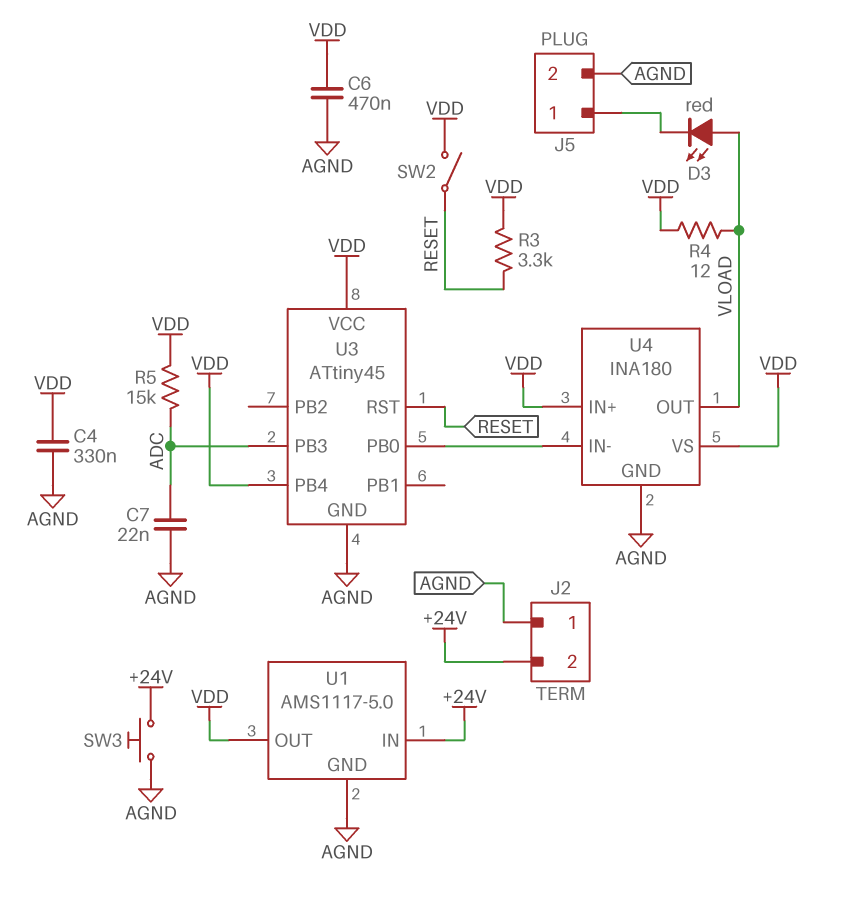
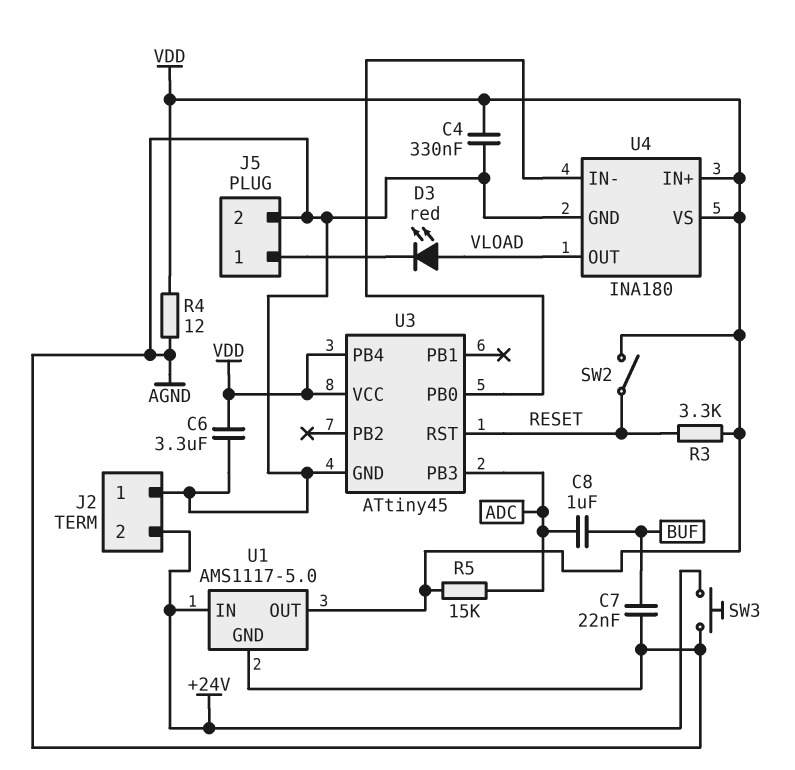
C6: 470nF (AGND, VDD) -> 3.3uF (AGND, VDD)
C7: 22nF (ADC, AGND) -> 22nF (AGND, BUF)
C8: none -> 1uF (ADC, BUF)
R4: 12 (VDD, VLOAD) -> 12 (AGND, VDD)

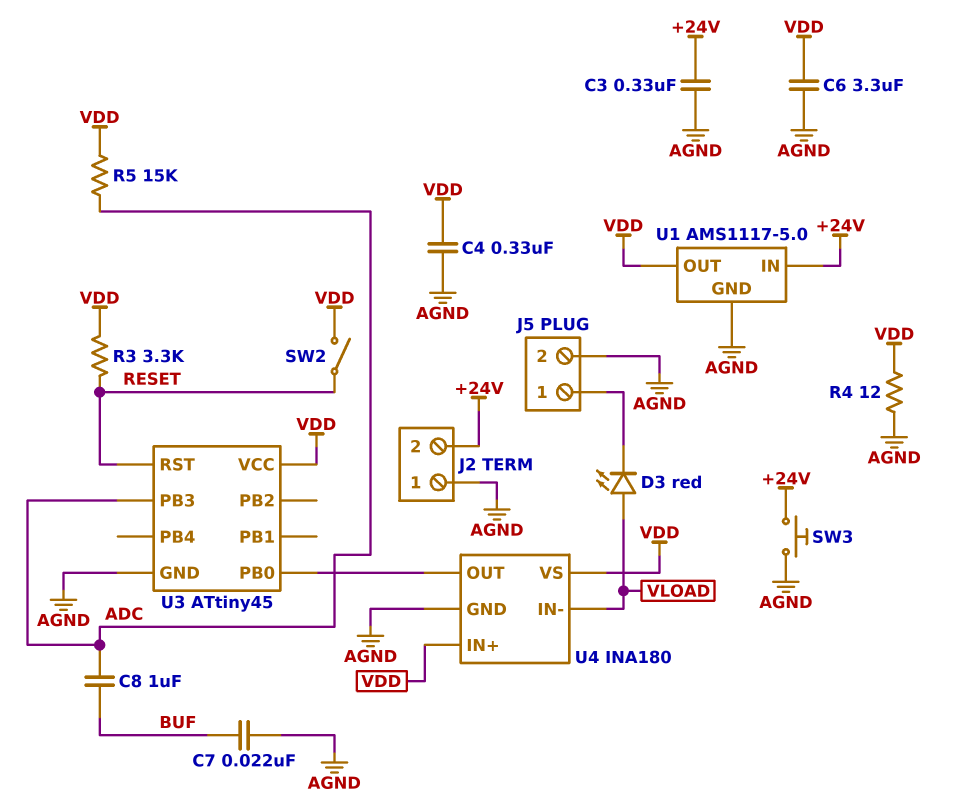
C3: none -> 330nF (+24V, AGND)
U3 pin PB4: VDD -> none
U4 pin IN-: U3/PB0 -> VLOAD
U4 pin OUT: VLOAD -> U3/PB0

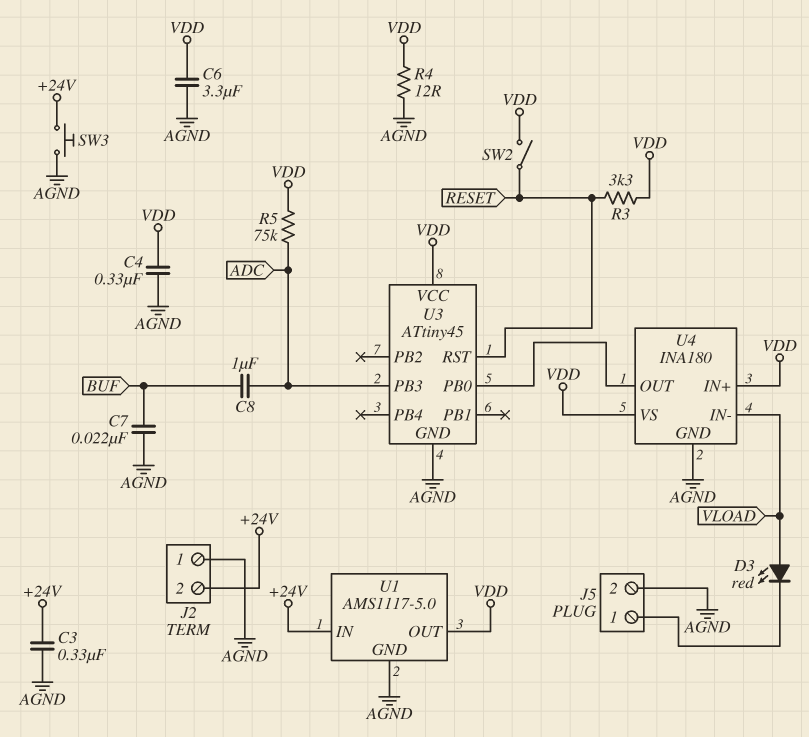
R5: 15k (ADC, VDD) -> 75k (ADC, VDD)

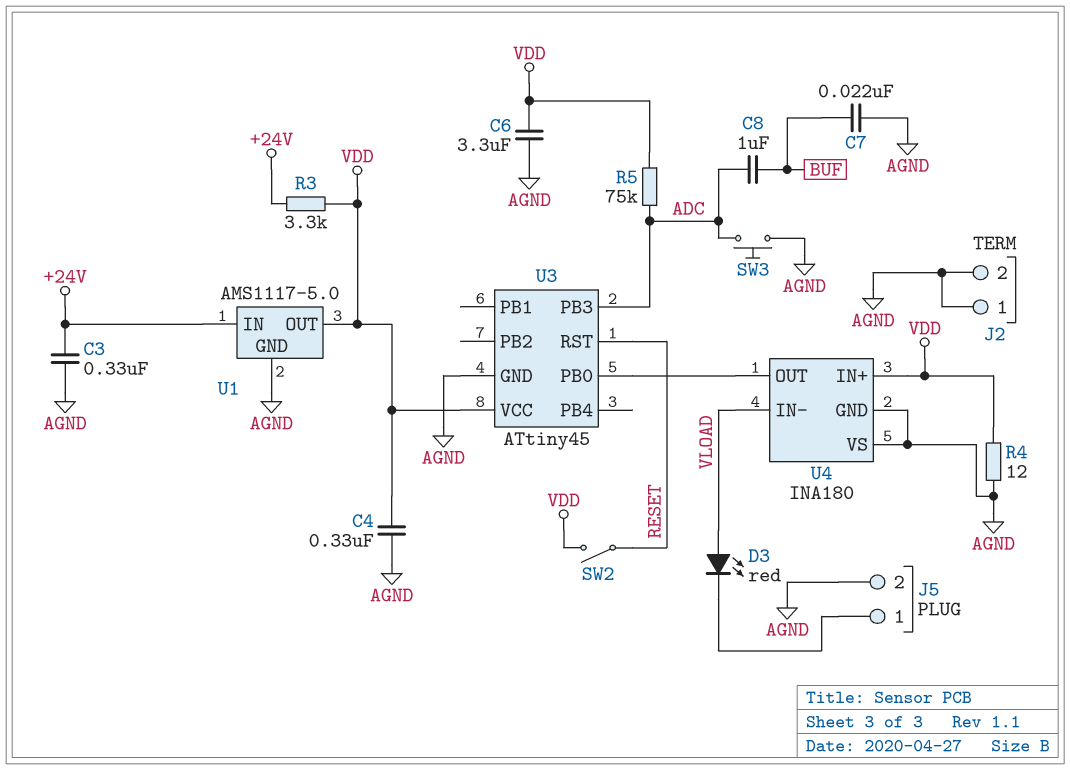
J2 pin 2: +24V -> AGND
R3: 3.3k (RESET, VDD) -> 3.3k (+24V, VDD)
SW3: button (+24V, AGND) -> button (ADC, AGND)
U4 pin VS: VDD -> AGND

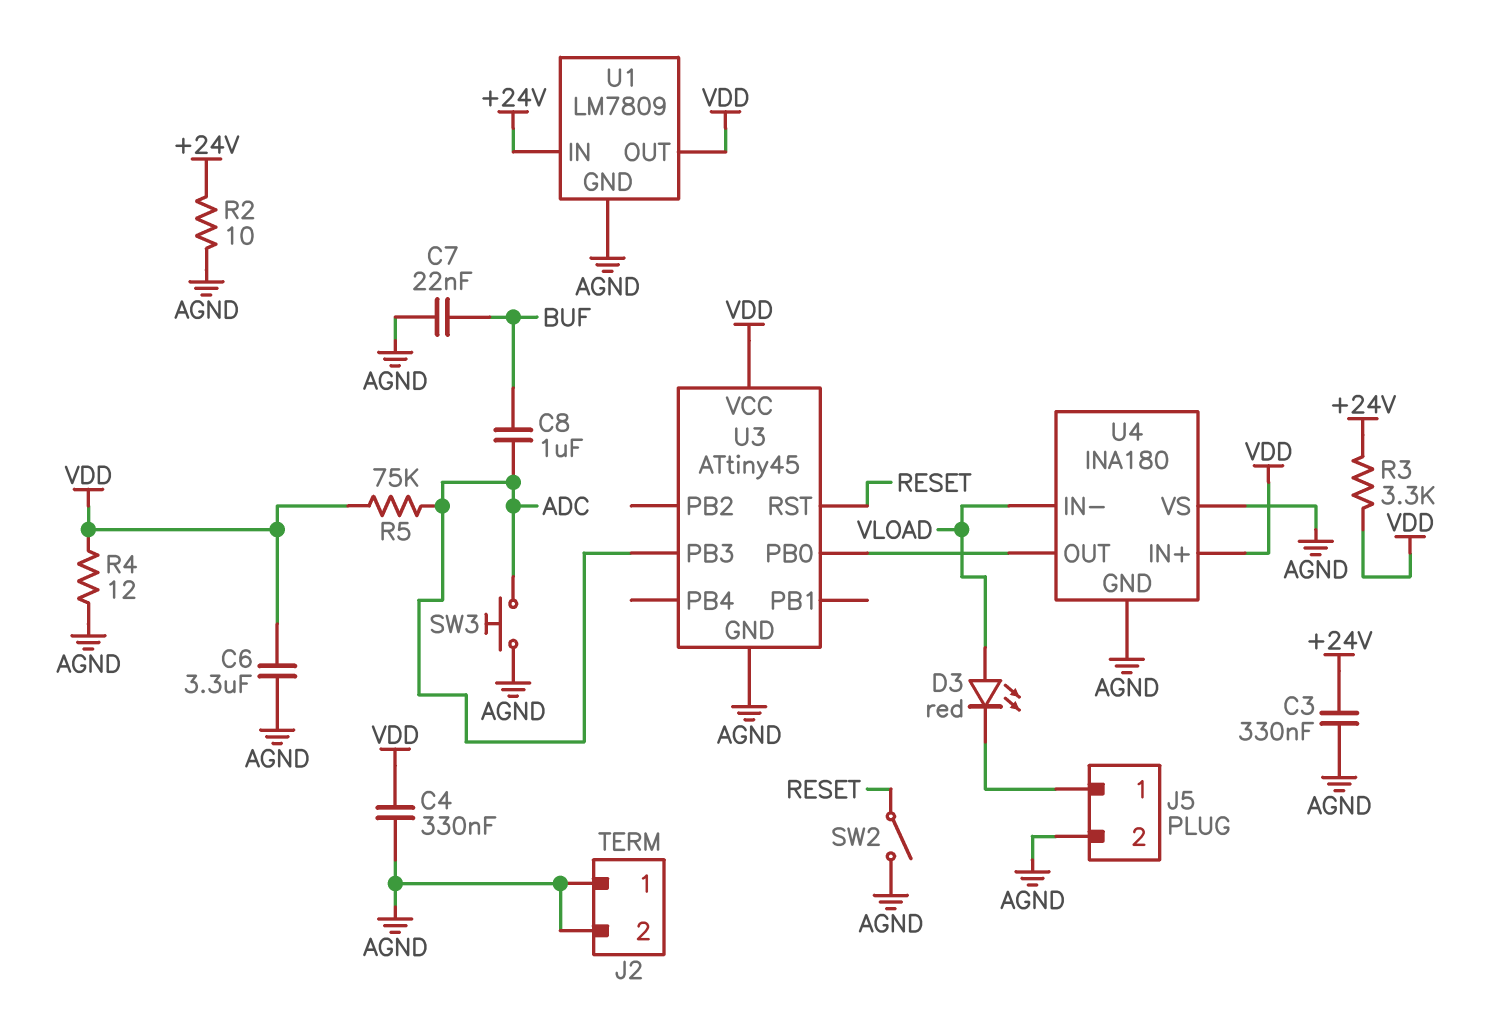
R2: none -> 10 (+24V, AGND)
SW2: switch (RESET, VDD) -> switch (AGND, RESET)
U1: AMS1117-5.0 -> LM7809

